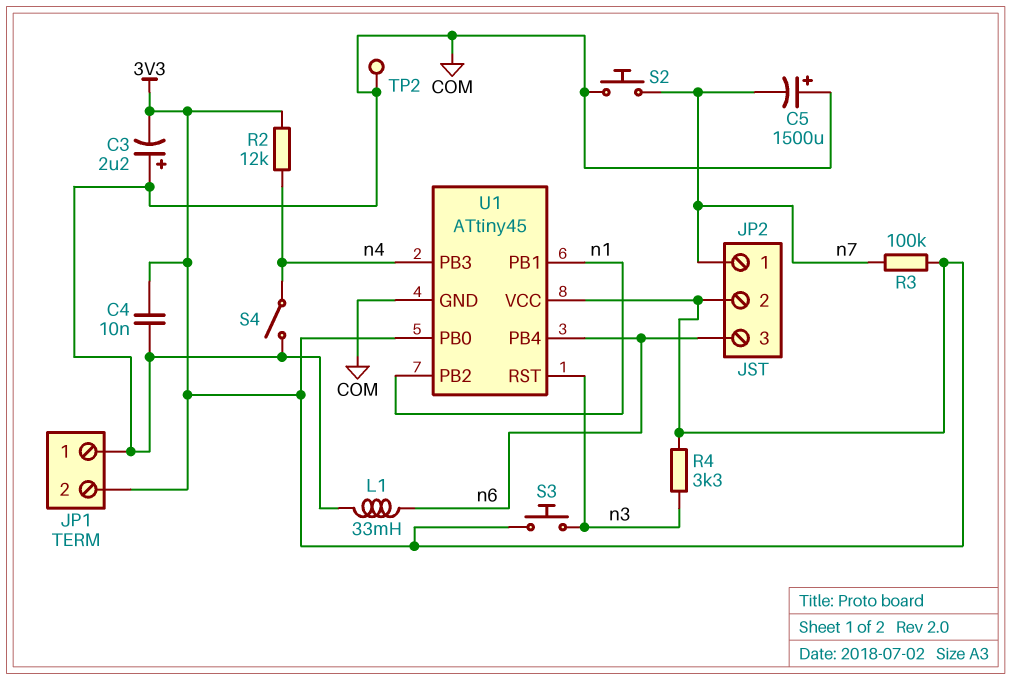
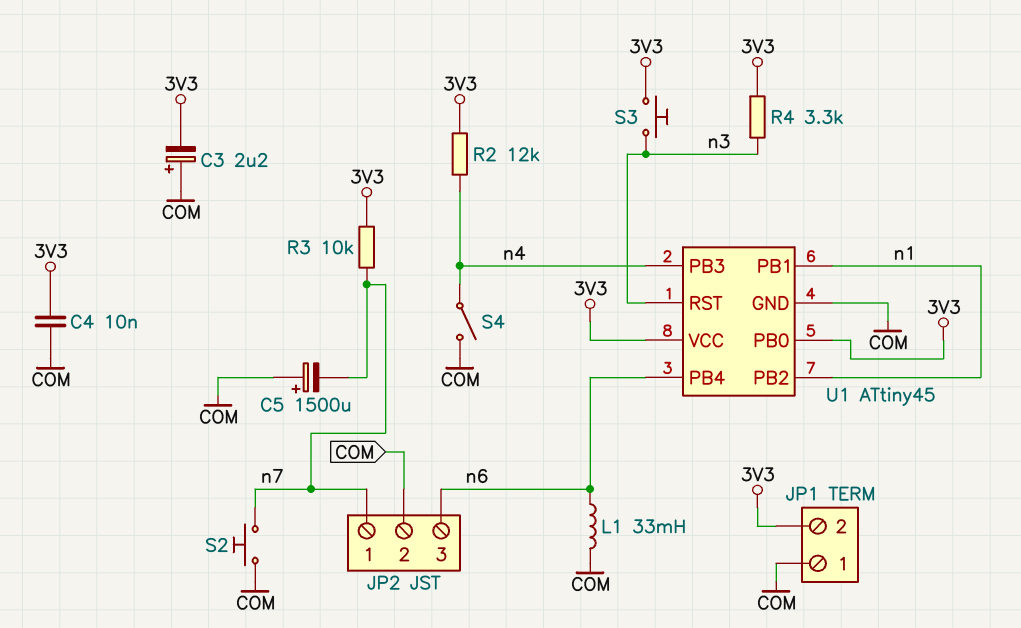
JP2 pin 2: 3V3 -> COM
R3: 100k (3V3, n7) -> 10k (3V3, n7)
TP2: test point (COM) -> none

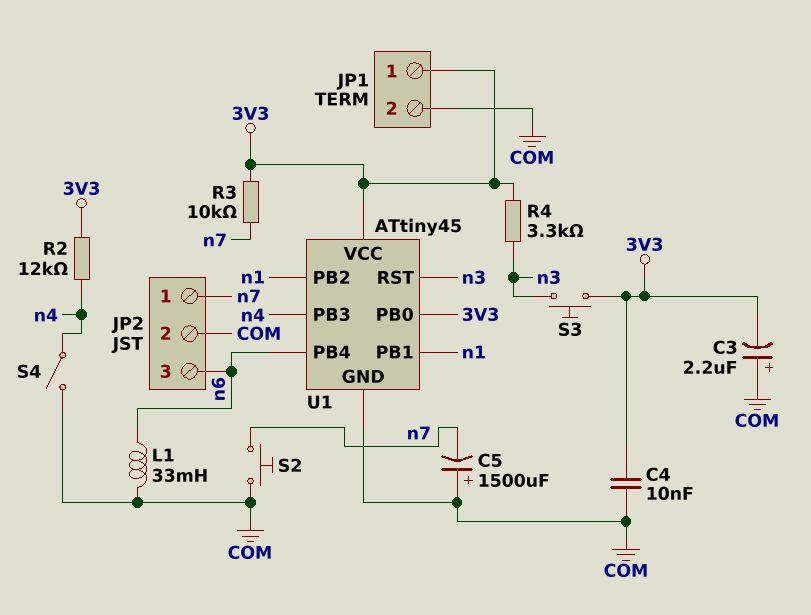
JP1 pin 1: COM -> 3V3
JP1 pin 2: 3V3 -> COM

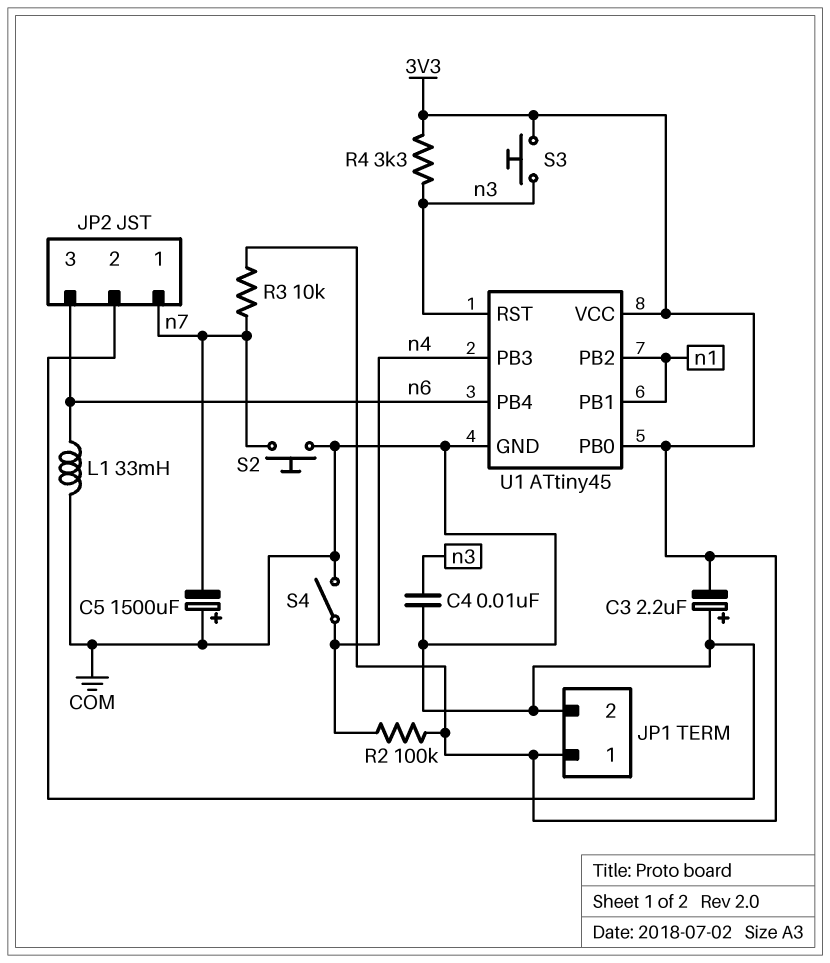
C4: 10nF (3V3, COM) -> 10nF (COM, n3)
R2: 12k (3V3, n4) -> 100k (3V3, n4)

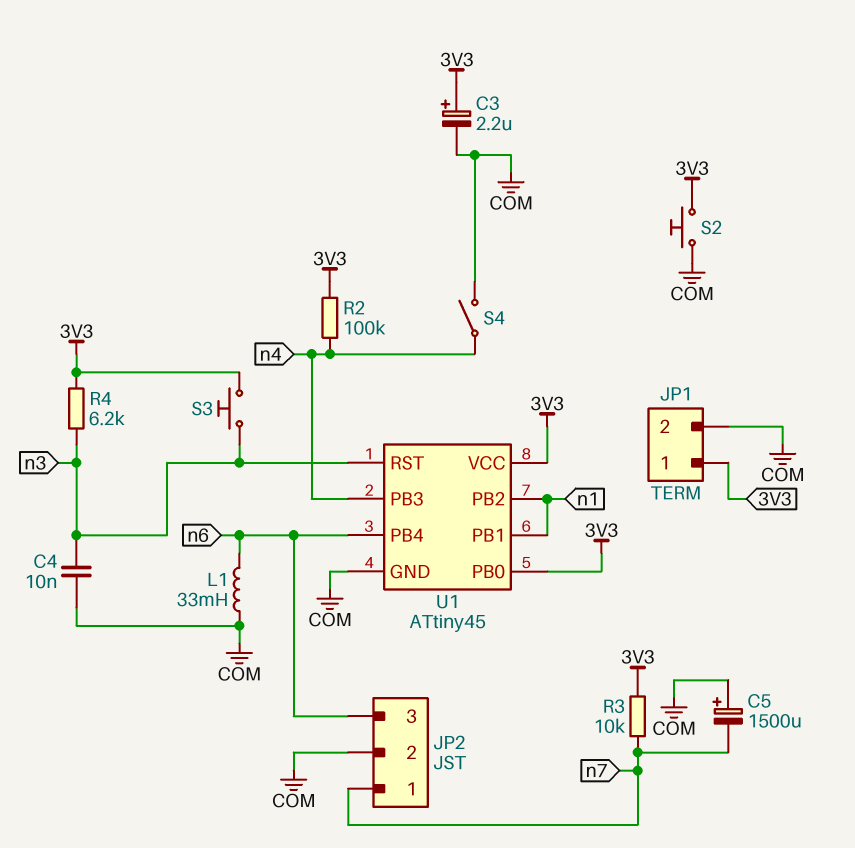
C3: 2.2uF (plus COM, minus 3V3) -> 2.2uF (plus 3V3, minus COM)
R4: 3.3k (3V3, n3) -> 6.2k (3V3, n3)
S2: button (COM, n7) -> button (3V3, COM)

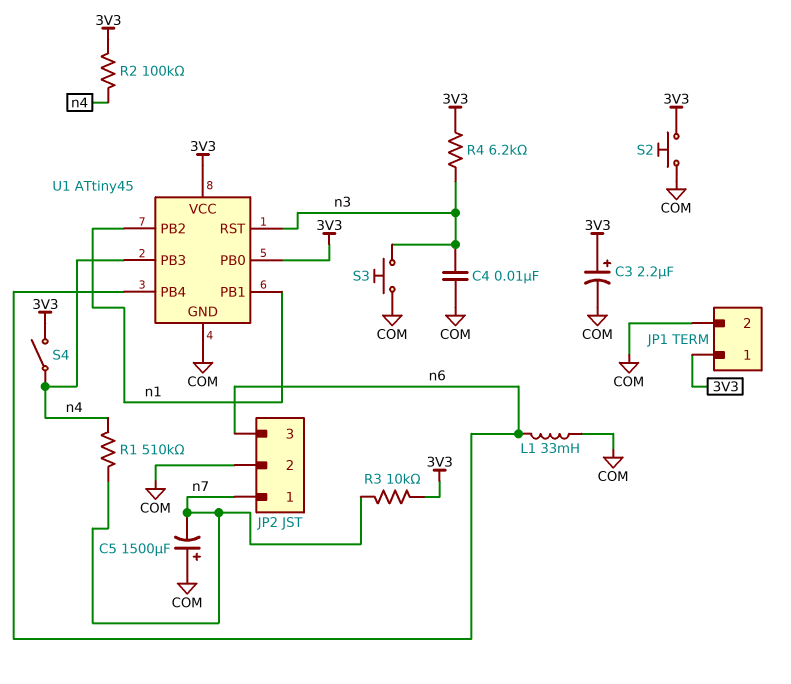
R1: none -> 510k (n4, n7)
S3: button (3V3, n3) -> button (COM, n3)
S4: switch (COM, n4) -> switch (3V3, n4)

